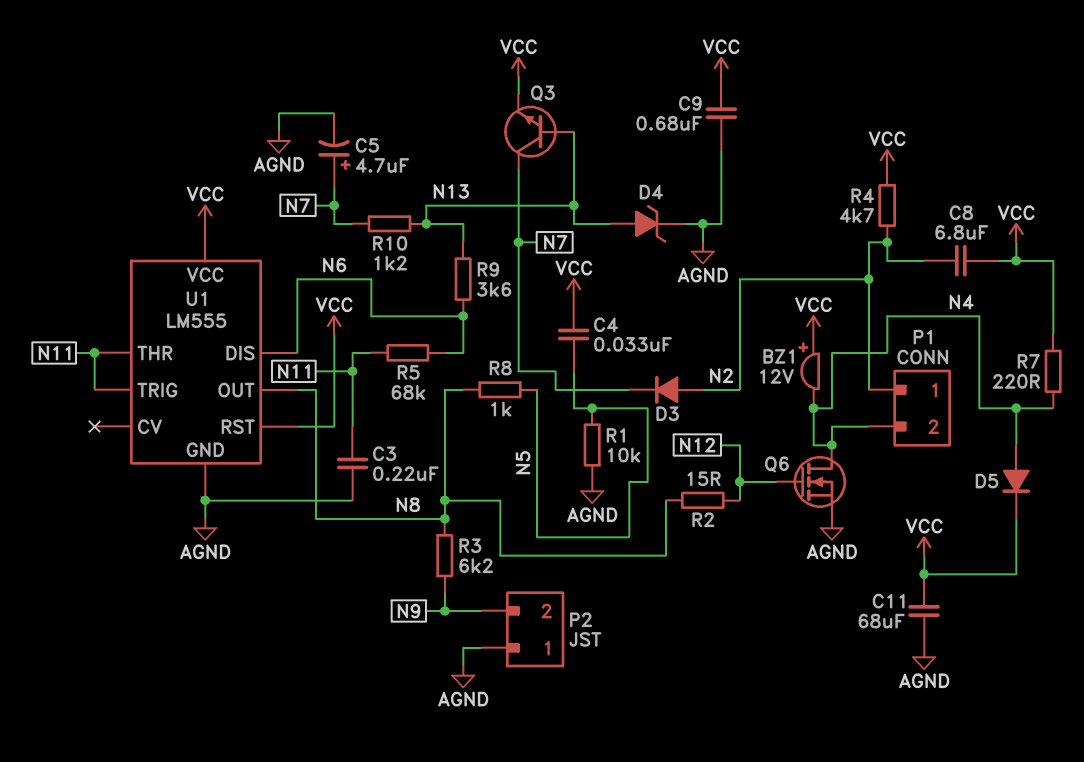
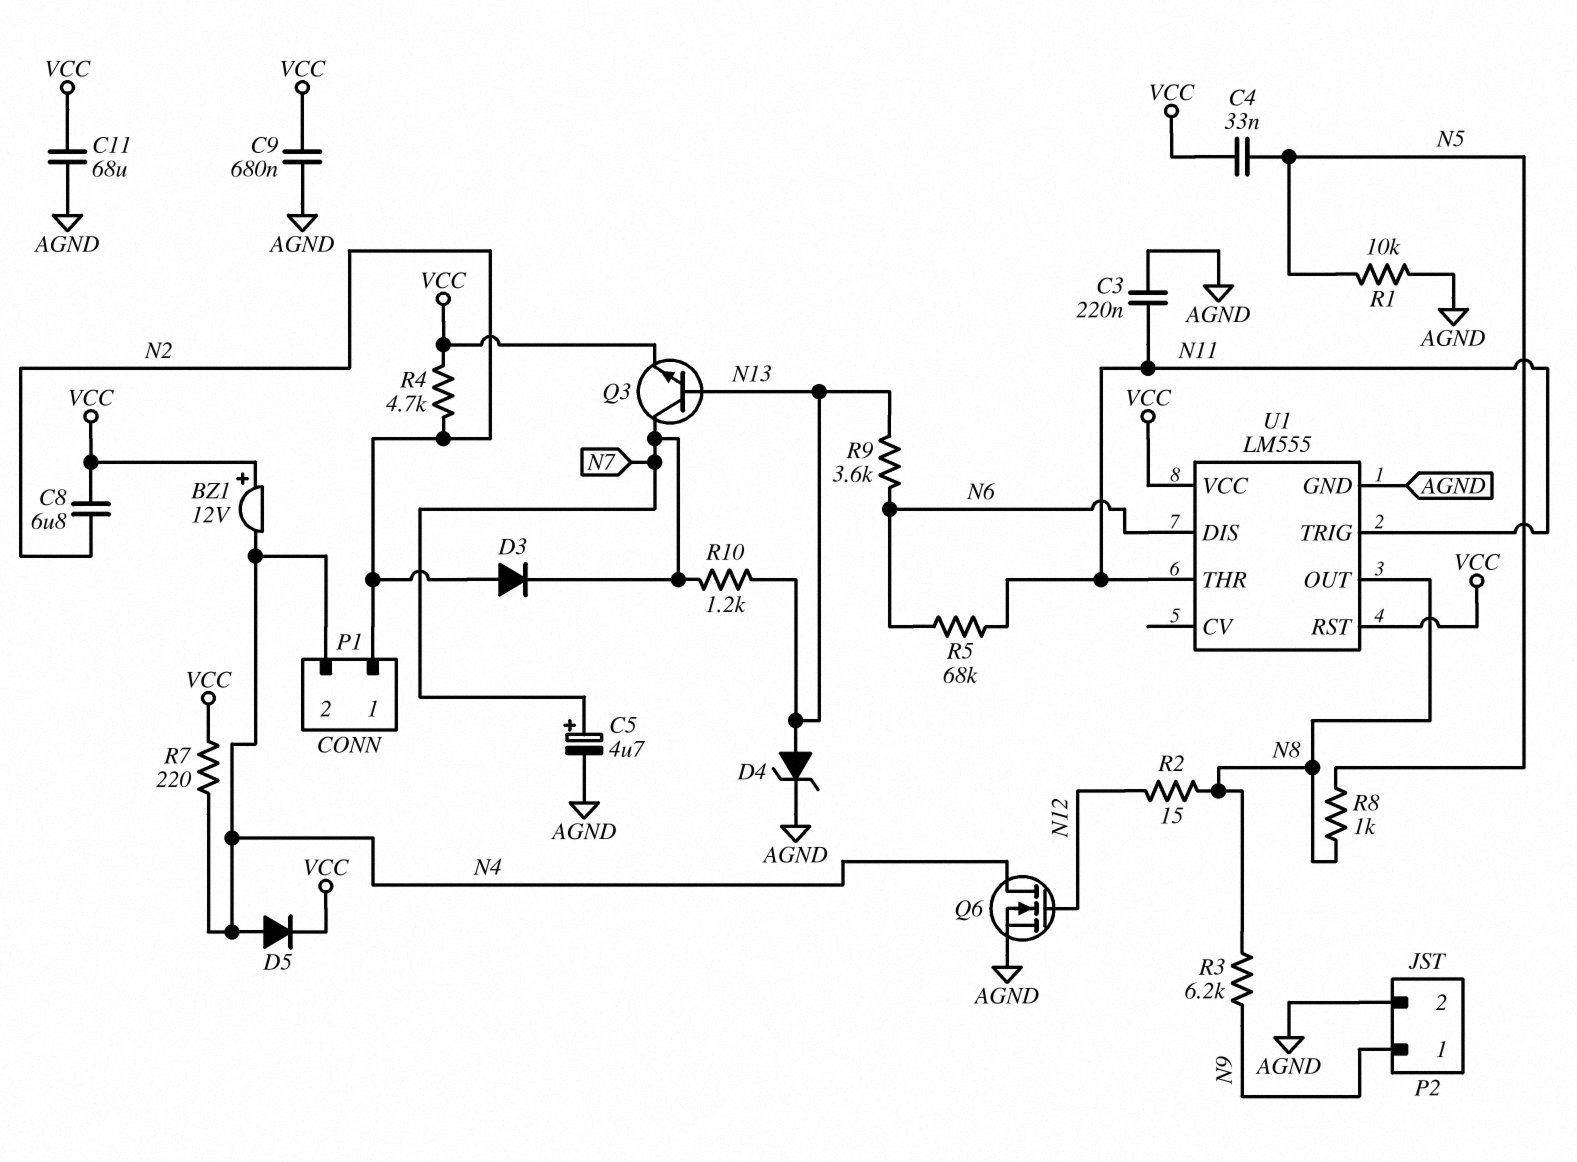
P2 pin 1: AGND -> N9
P2 pin 2: N9 -> AGND

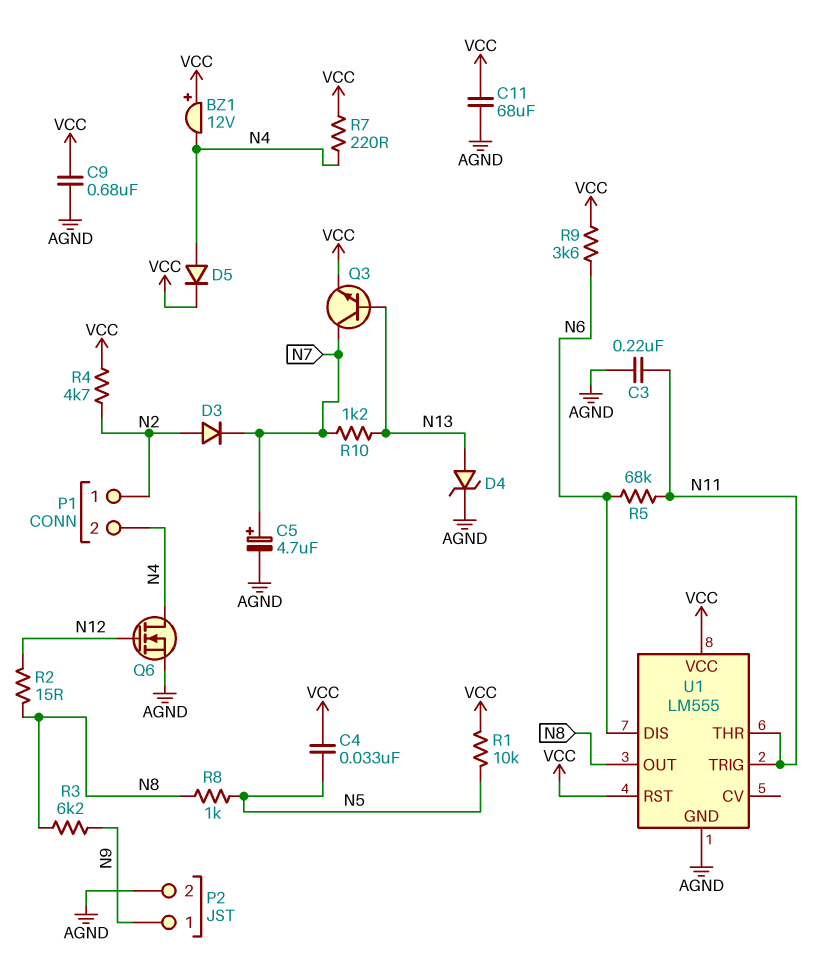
C8: 6.8uF (N2, VCC) -> none
R1: 10k (AGND, N5) -> 10k (N5, VCC)
R9: 3.6k (N6, N13) -> 3.6k (N6, VCC)

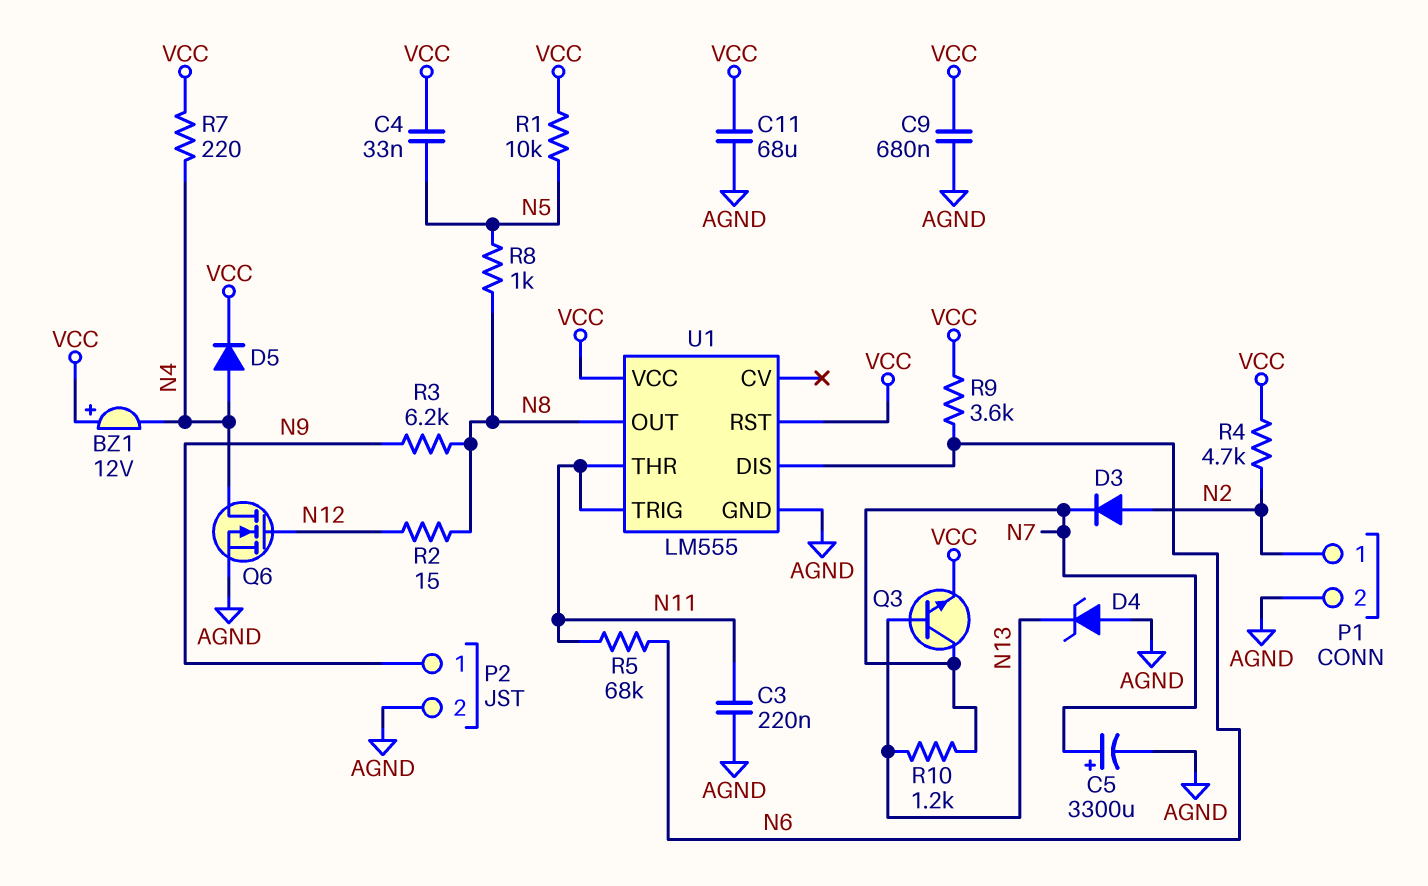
C5: 4.7uF (plus N7, minus AGND) -> 3300uF (plus N7, minus AGND)
D4: zener (A N13, K AGND) -> zener (A AGND, K N13)
P1 pin 2: N4 -> AGND

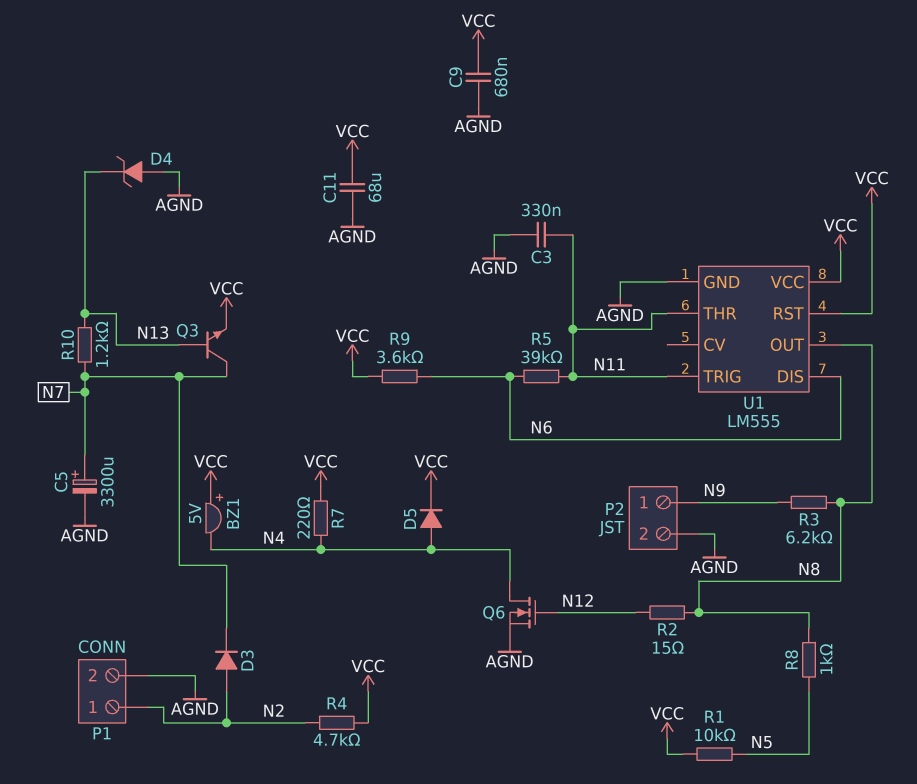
BZ1: buzzer 12V (plus VCC, minus N4) -> buzzer 5V (plus VCC, minus N4)
C3: 220nF (AGND, N11) -> 330nF (AGND, N11)
C4: 33nF (N5, VCC) -> none
R5: 68k (N6, N11) -> 39k (N6, N11)

